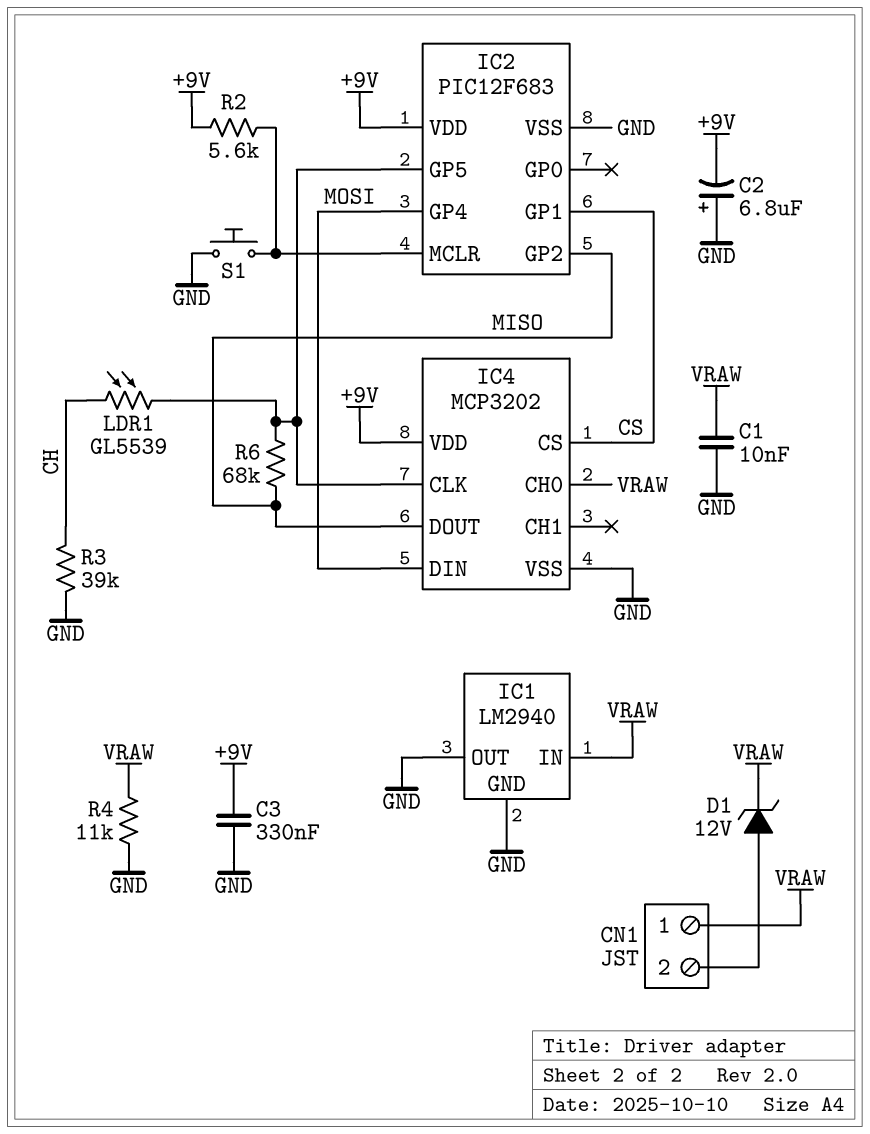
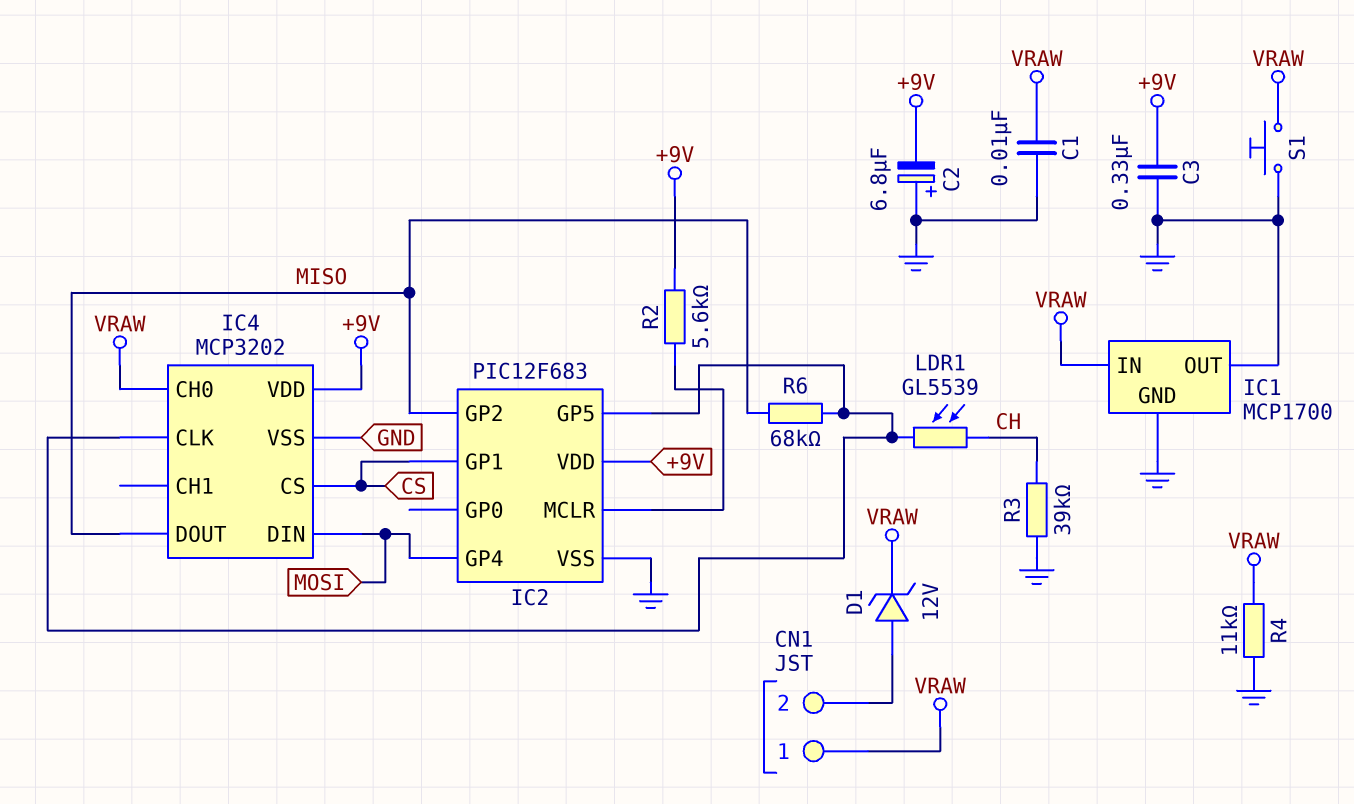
IC1: LM2940 -> MCP1700
S1: button (GND, IC2/MCLR) -> button (GND, VRAW)

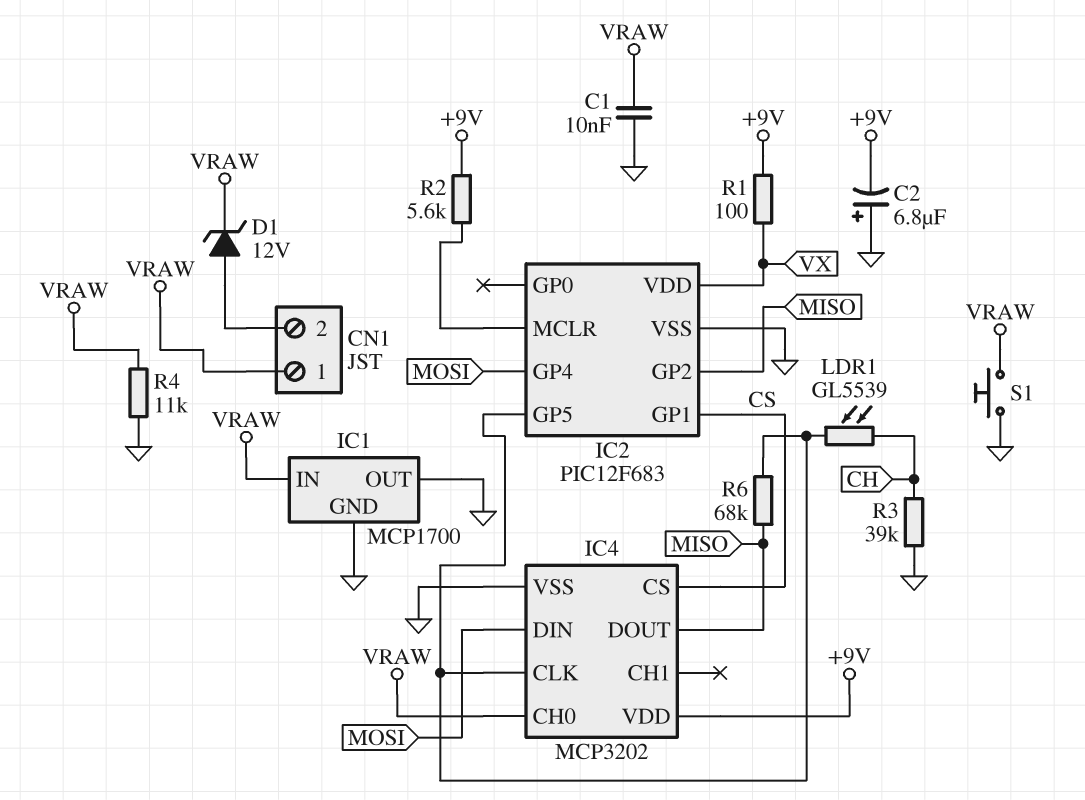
C3: 330nF (+9V, GND) -> none
IC2 pin VDD: +9V -> VX
R1: none -> 100 (+9V, VX)

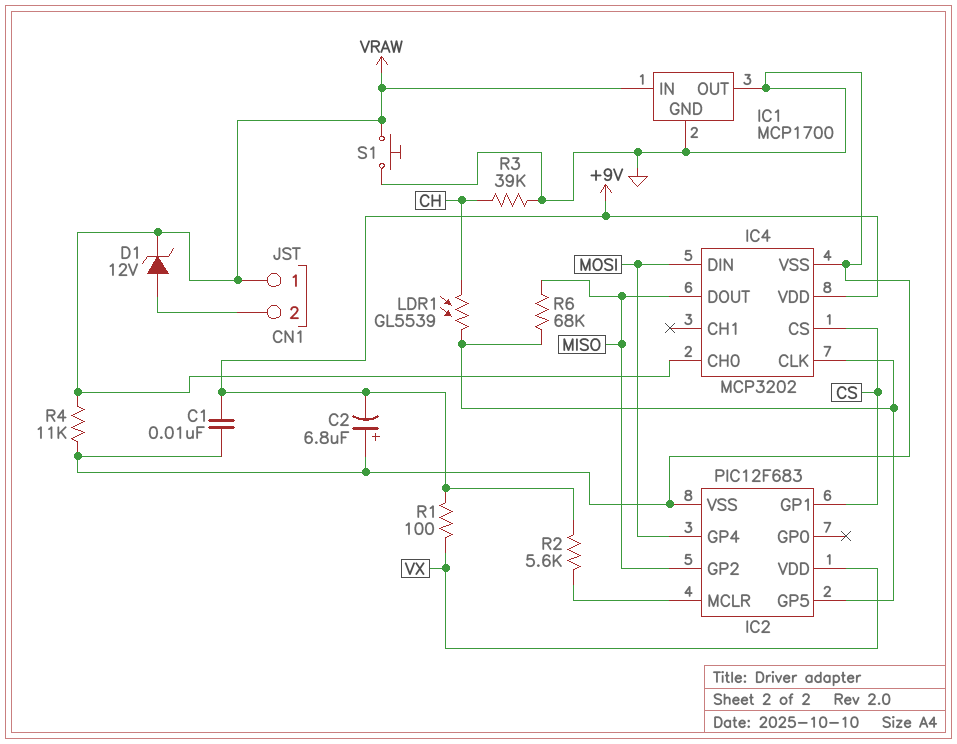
C1: 10nF (GND, VRAW) -> 10nF (+9V, GND)

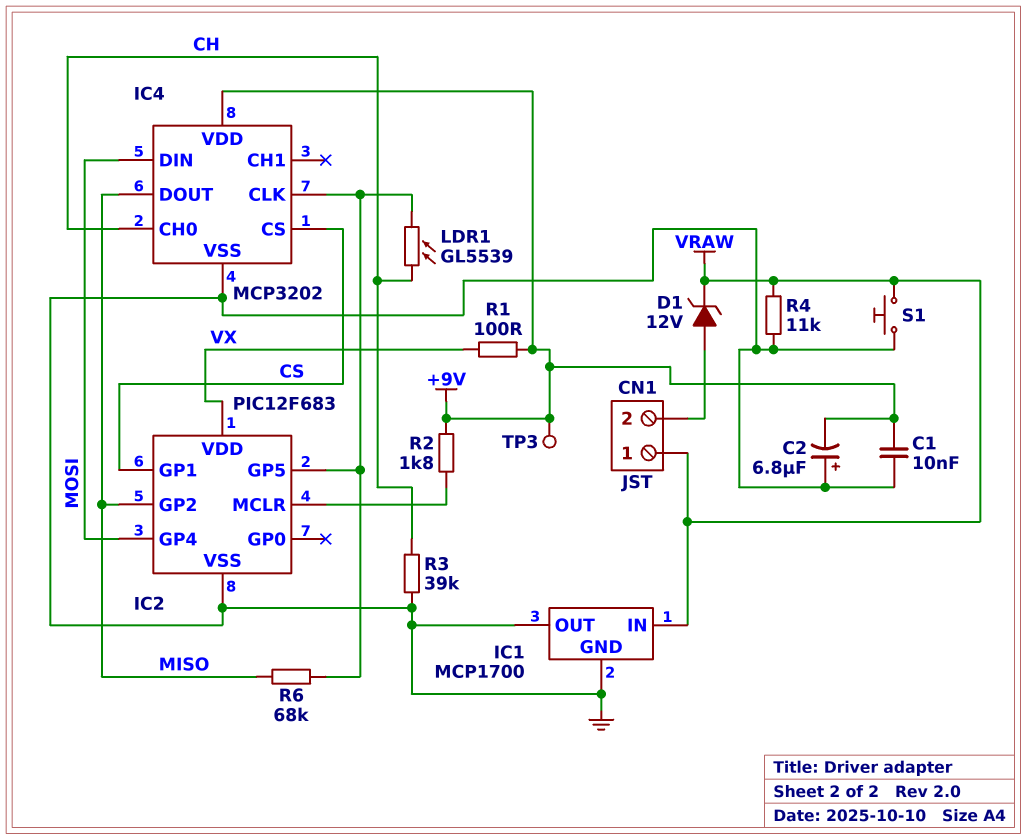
IC4 pin CH0: VRAW -> CH
R2: 5.6k (+9V, IC2/MCLR) -> 1.8k (+9V, IC2/MCLR)
TP3: none -> test point (+9V)

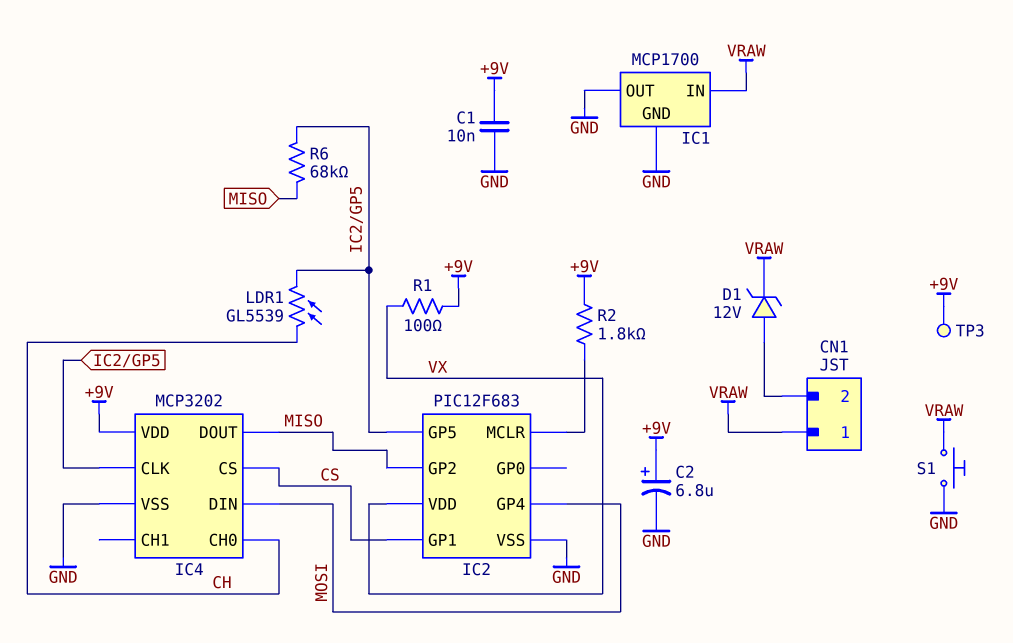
C2: 6.8uF (plus GND, minus +9V) -> 6.8uF (plus +9V, minus GND)
R3: 39k (CH, GND) -> none
R4: 11k (GND, VRAW) -> none

